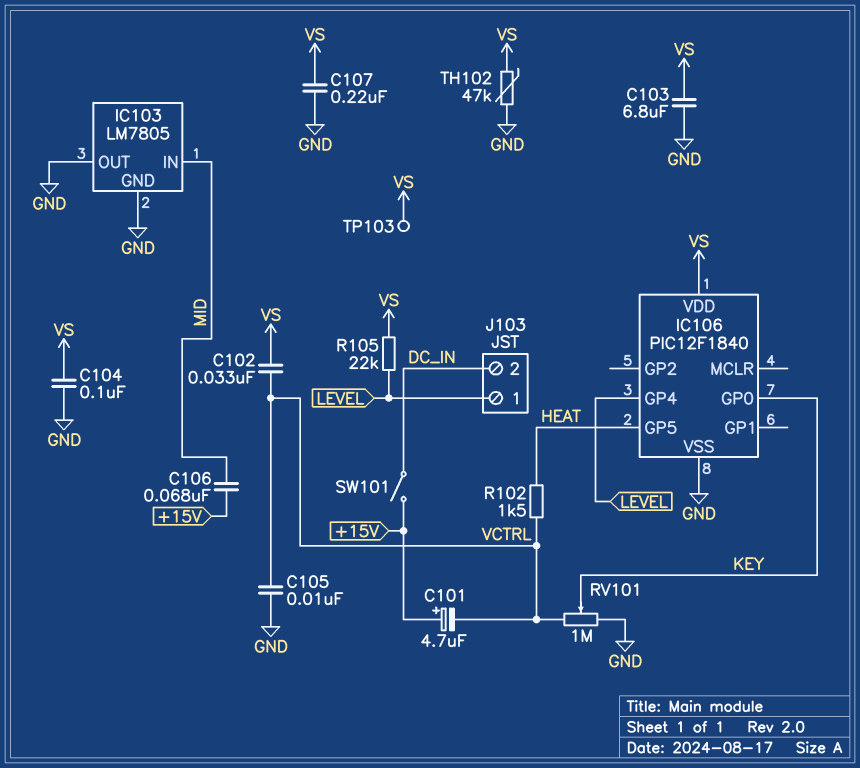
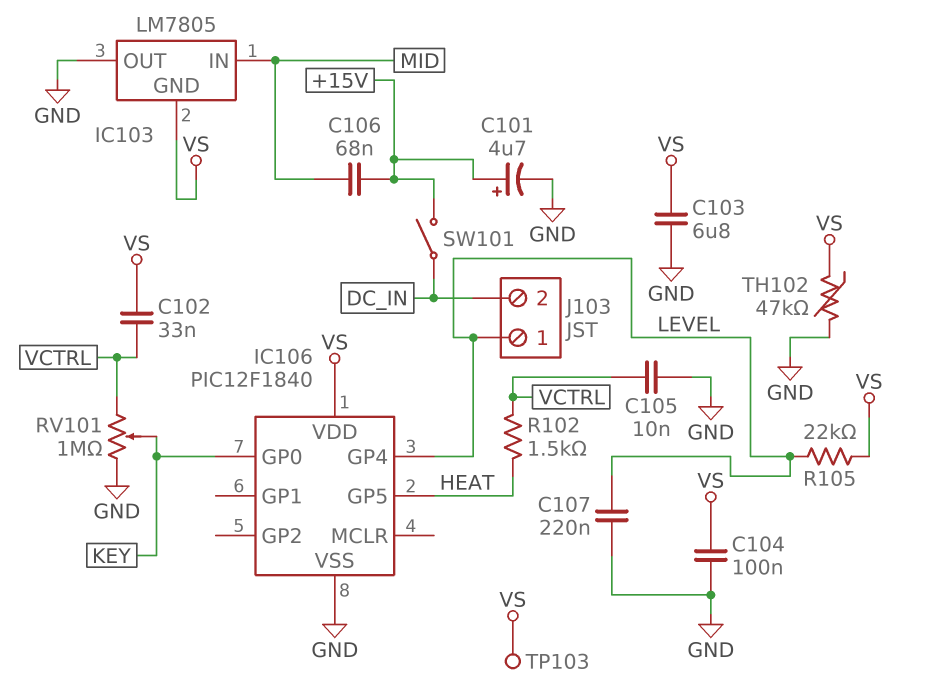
C101: 4.7uF (plus +15V, minus VCTRL) -> 4.7uF (plus +15V, minus GND)
C107: 220nF (GND, VS) -> 220nF (GND, LEVEL)
IC103 pin GND: GND -> VS

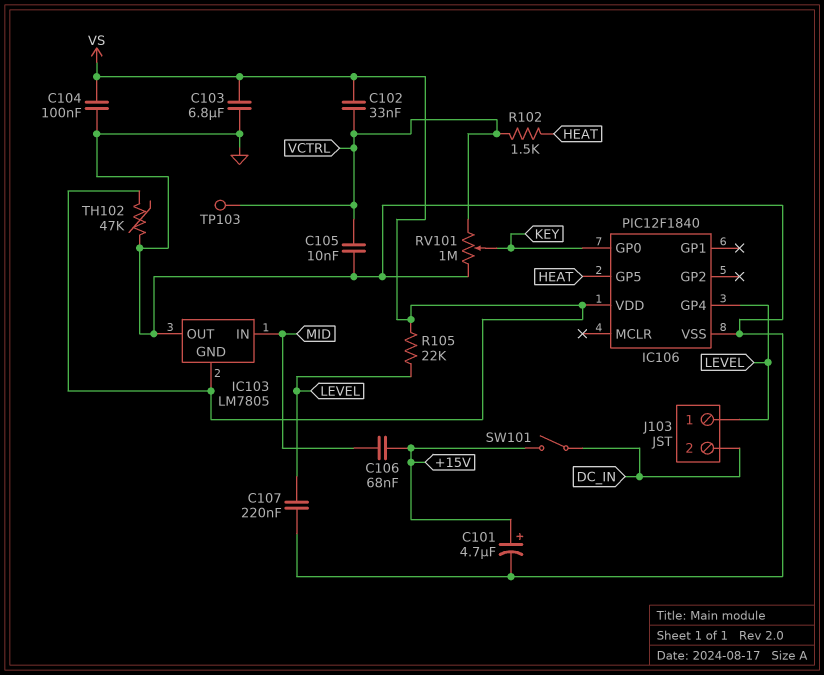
TP103: test point (VS) -> test point (VCTRL)

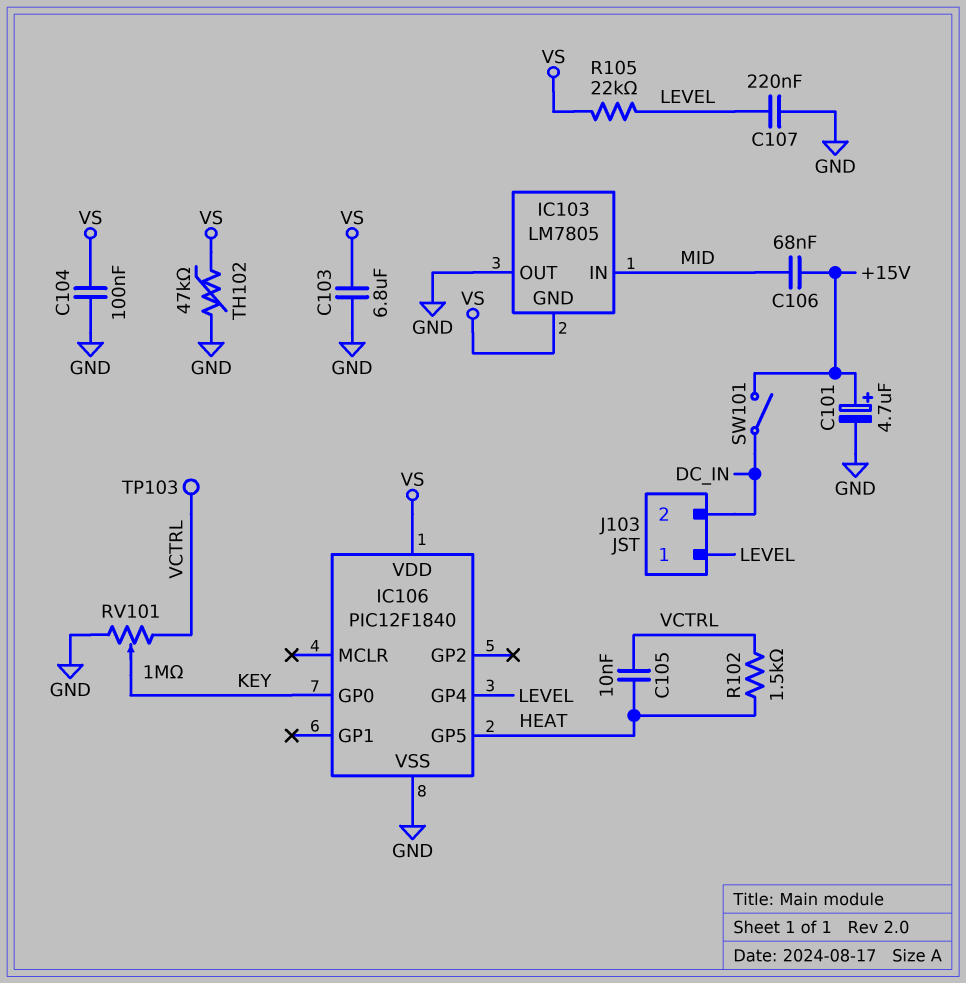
C102: 33nF (VCTRL, VS) -> none
C105: 10nF (GND, VCTRL) -> 10nF (HEAT, VCTRL)

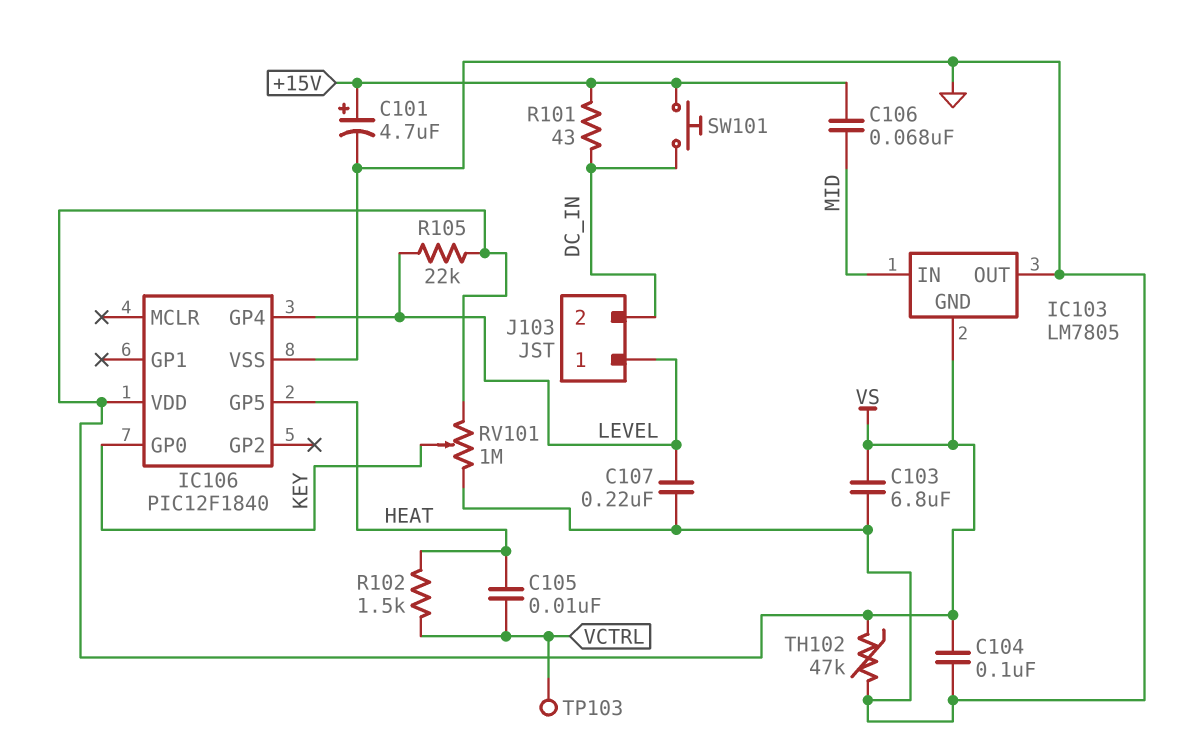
R101: none -> 43 (+15V, DC_IN)
RV101: 1M (GND, VCTRL, wiper KEY) -> 1M (GND, VS, wiper KEY)
SW101: switch (+15V, DC_IN) -> button (+15V, DC_IN)

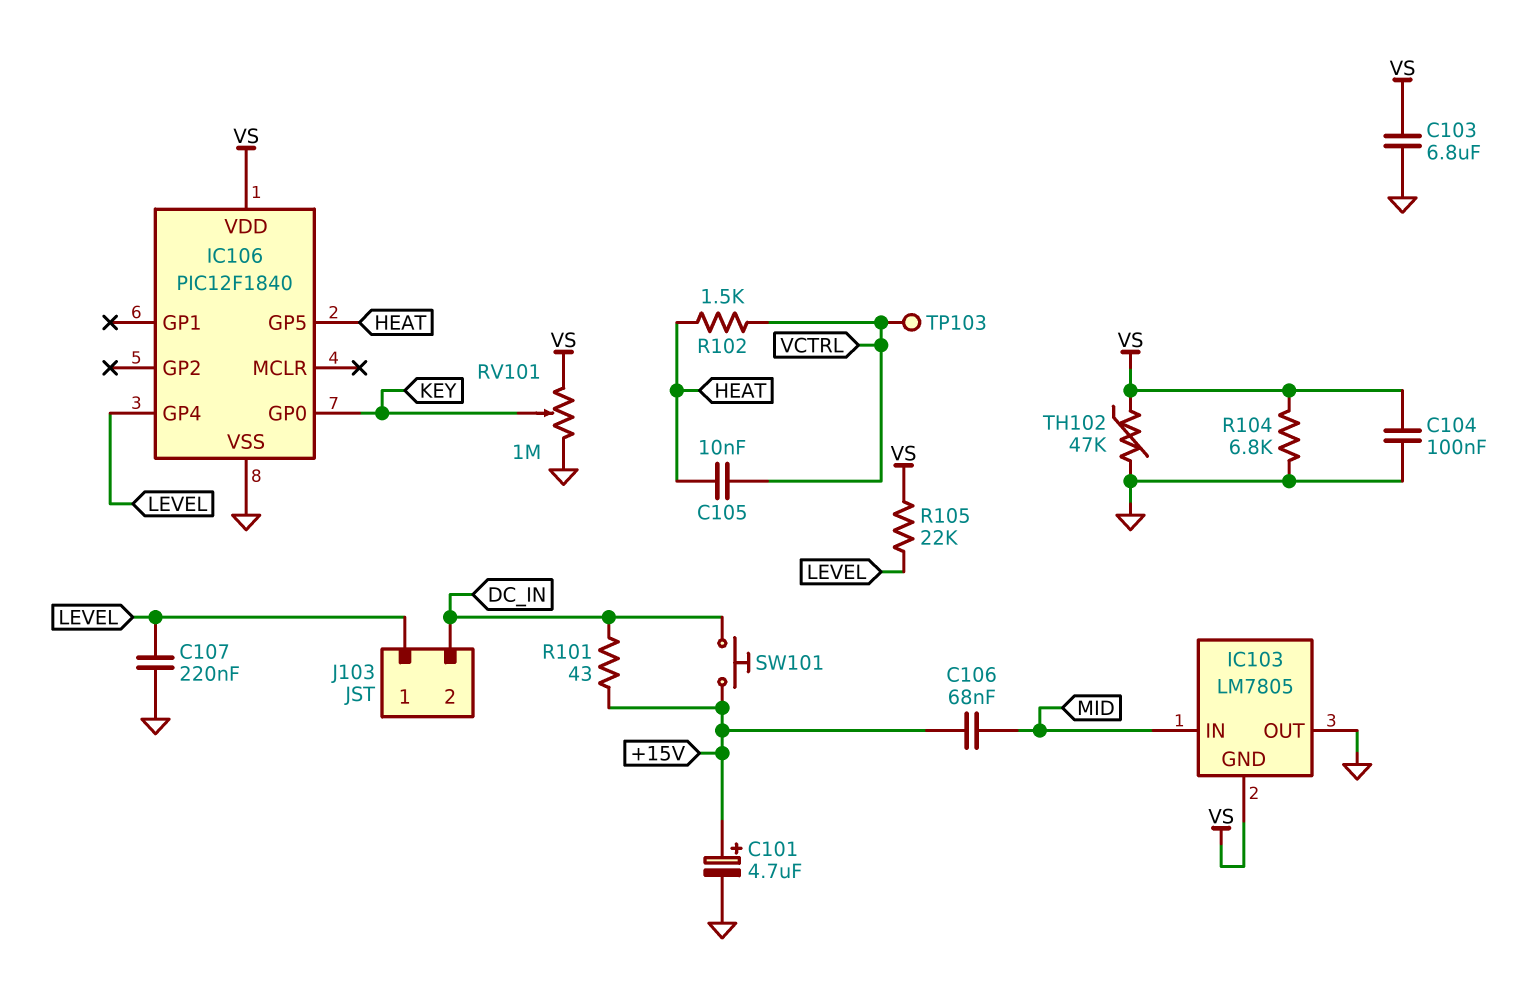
R104: none -> 6.8k (GND, VS)

